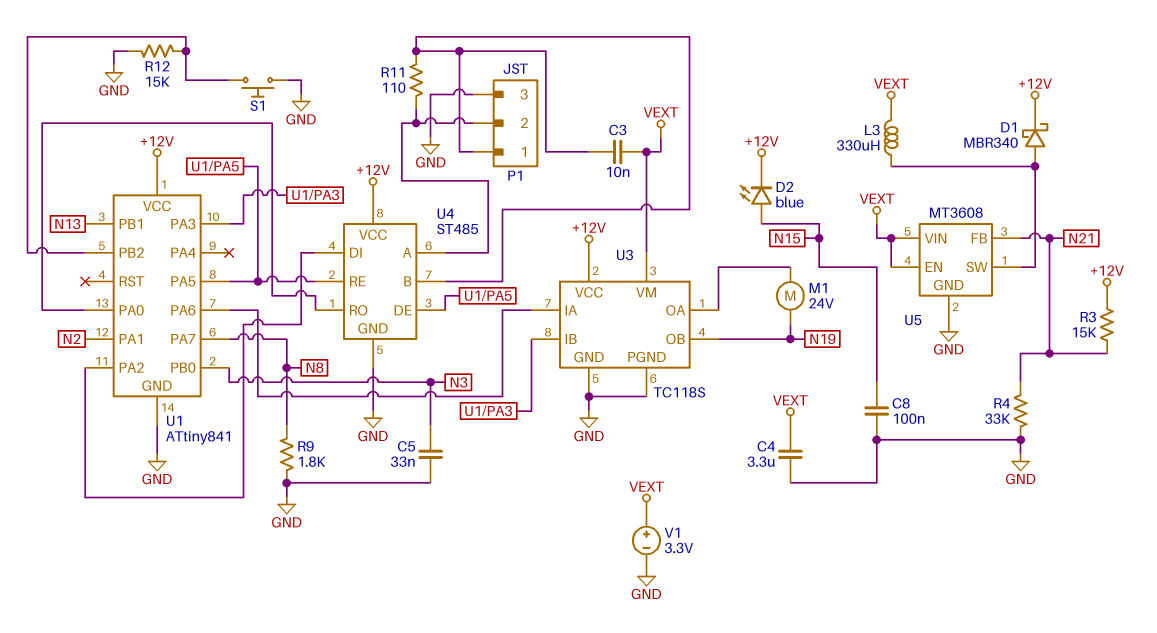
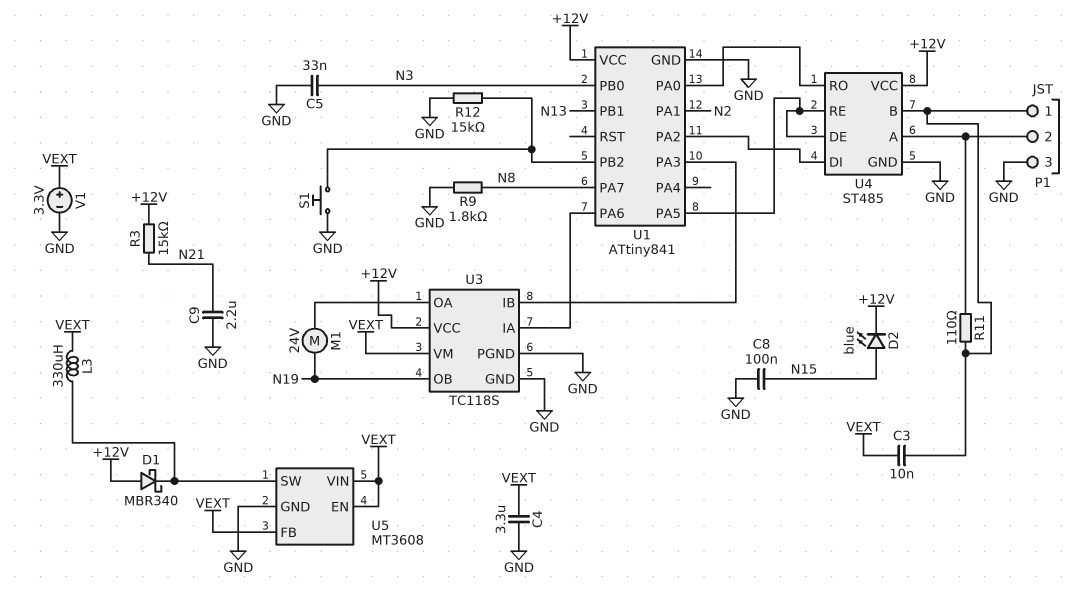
C9: none -> 2.2uF (GND, N21)
D1: schottky MBR340 (A U5/SW, K +12V) -> schottky MBR340 (A +12V, K U5/SW)
R4: 33k (GND, N21) -> none
U5 pin FB: N21 -> VEXT

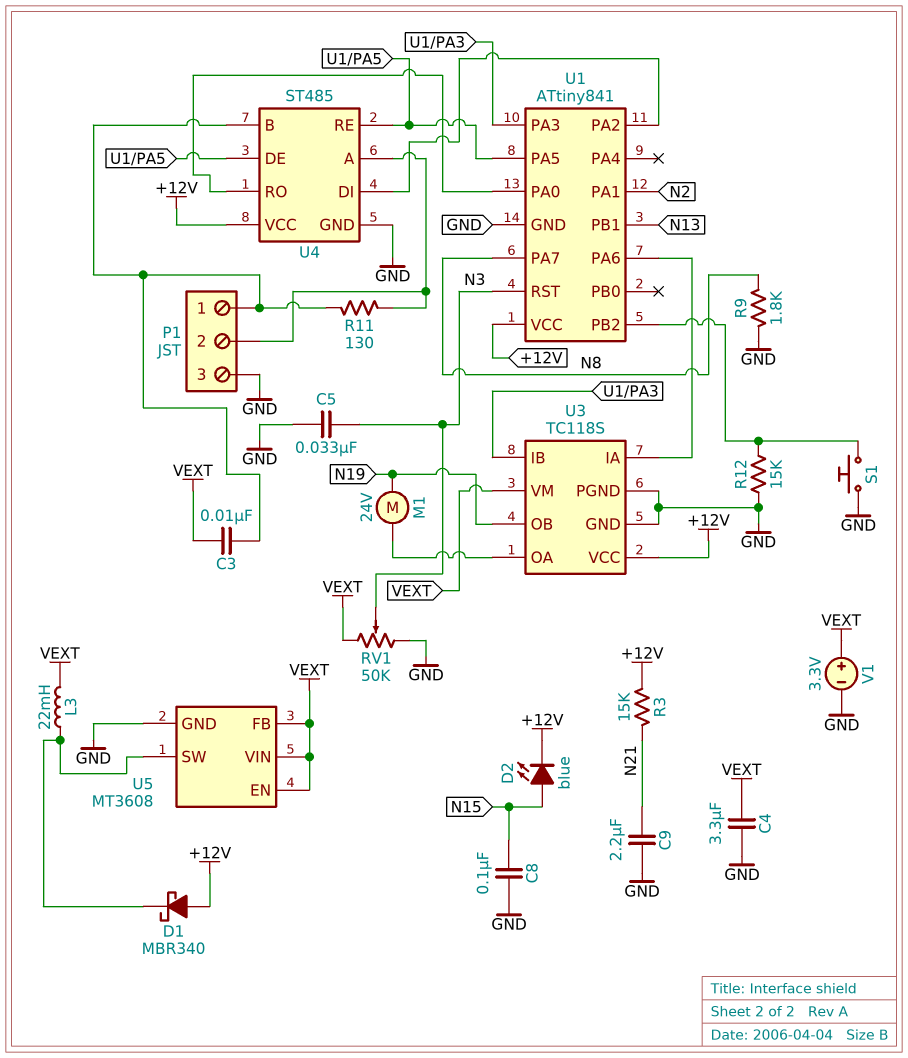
L3: 330uH (U5/SW, VEXT) -> 22mH (U5/SW, VEXT)
R11: 110 (P1/1, P1/2) -> 130 (P1/1, P1/2)
RV1: none -> 50k (GND, VEXT, wiper N3)
U1 pin PB0: N3 -> none
U1 pin RST: none -> N3

